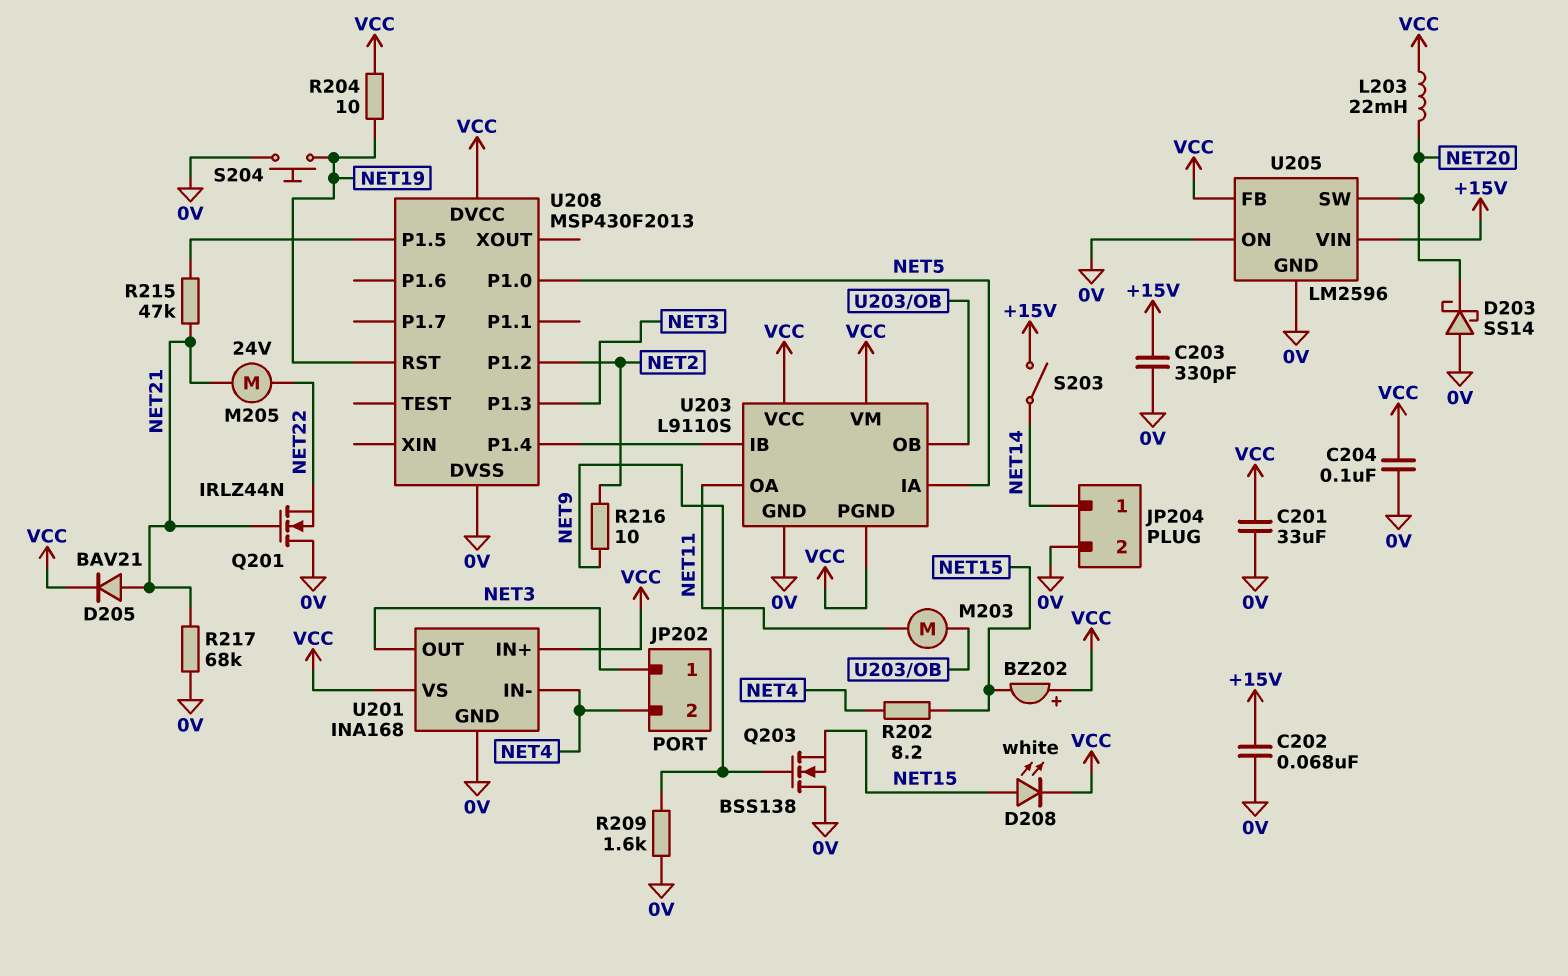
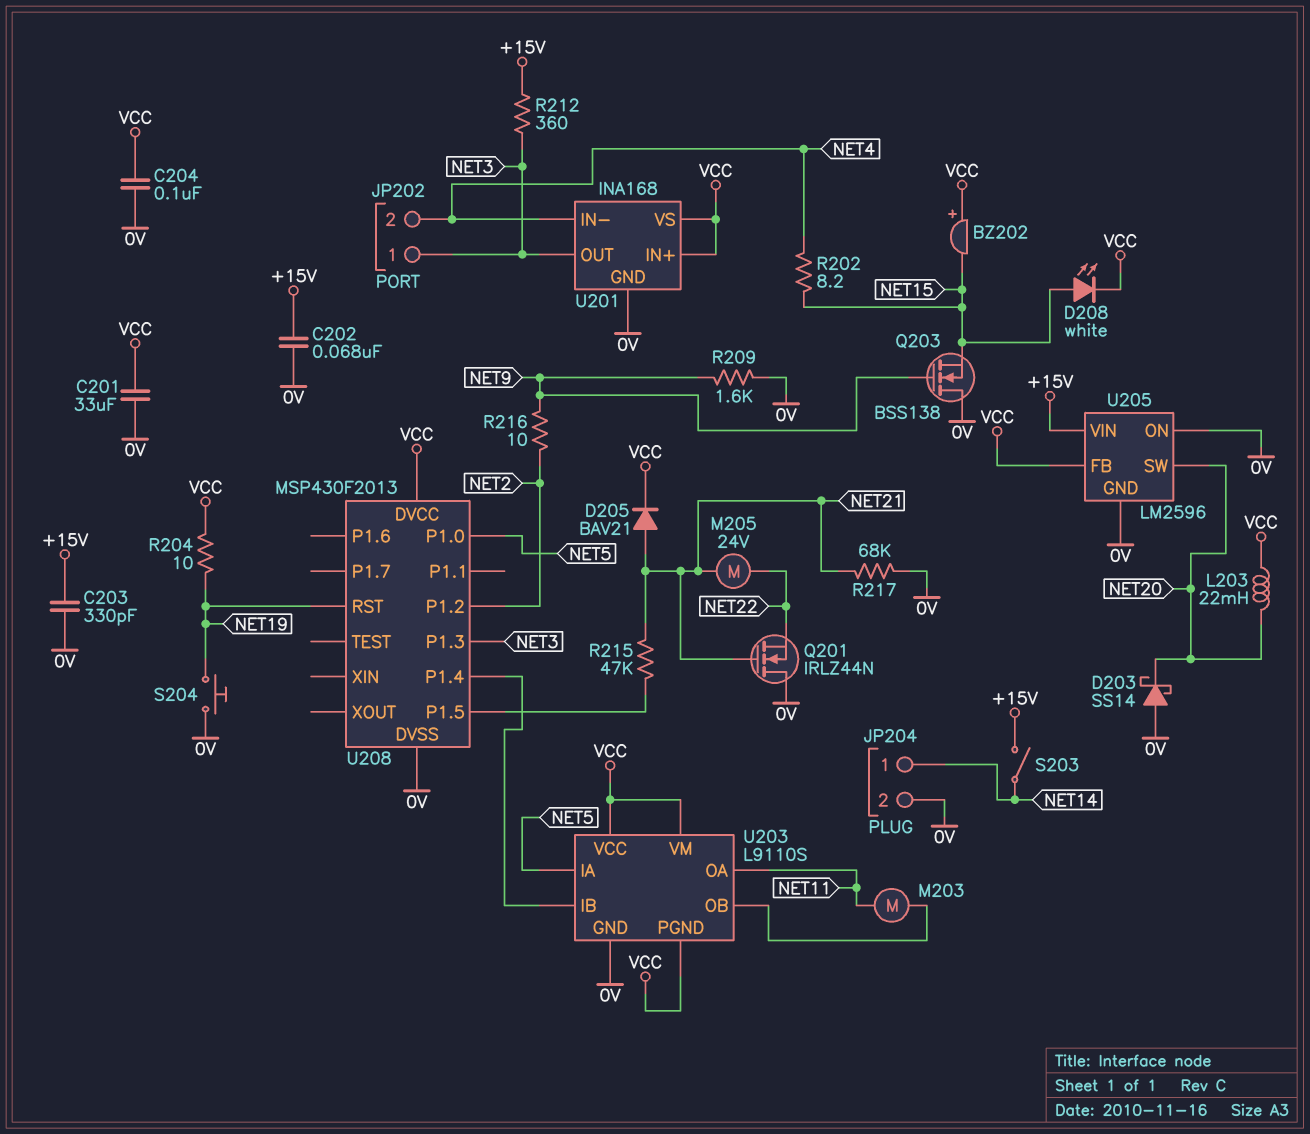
R212: none -> 360 (+15V, NET3)

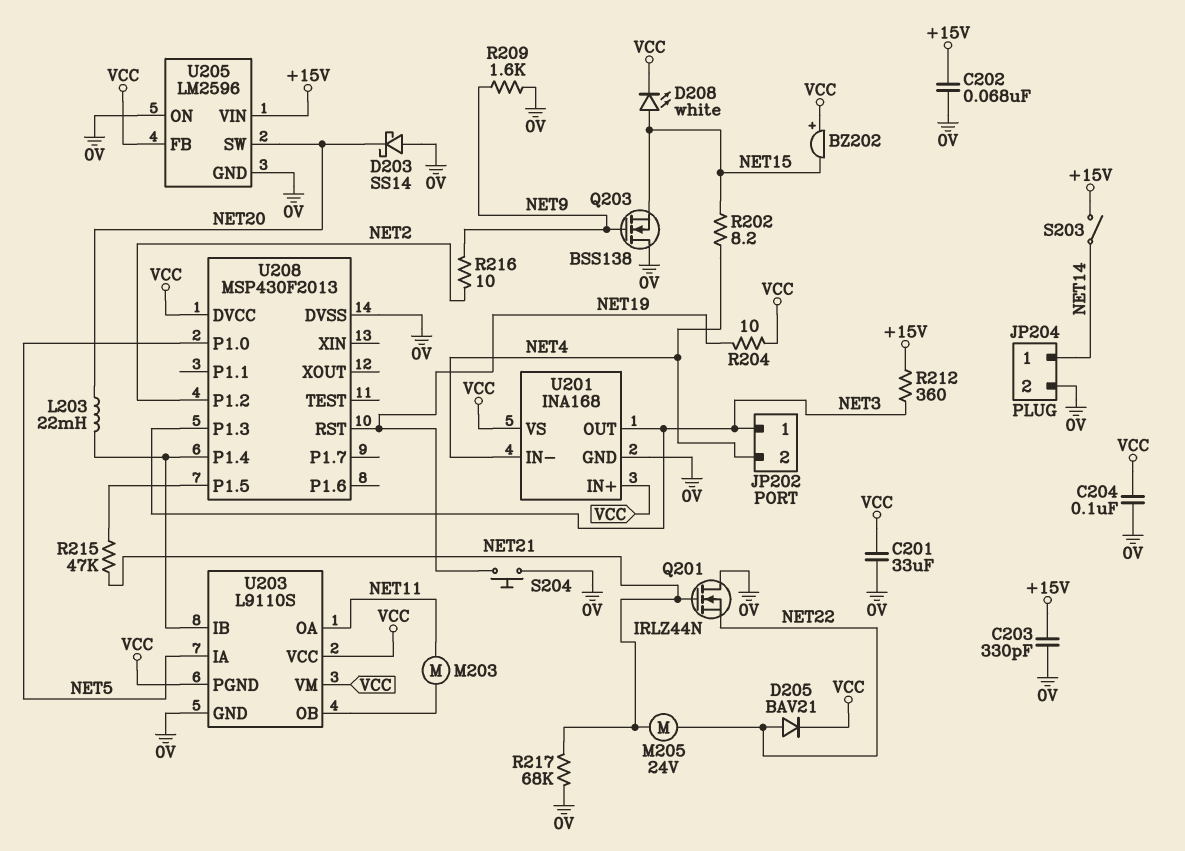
D205: diode BAV21 (A NET21, K VCC) -> diode BAV21 (A NET22, K VCC)
L203: 22mH (NET20, VCC) -> 22mH (NET20, U203/IB)

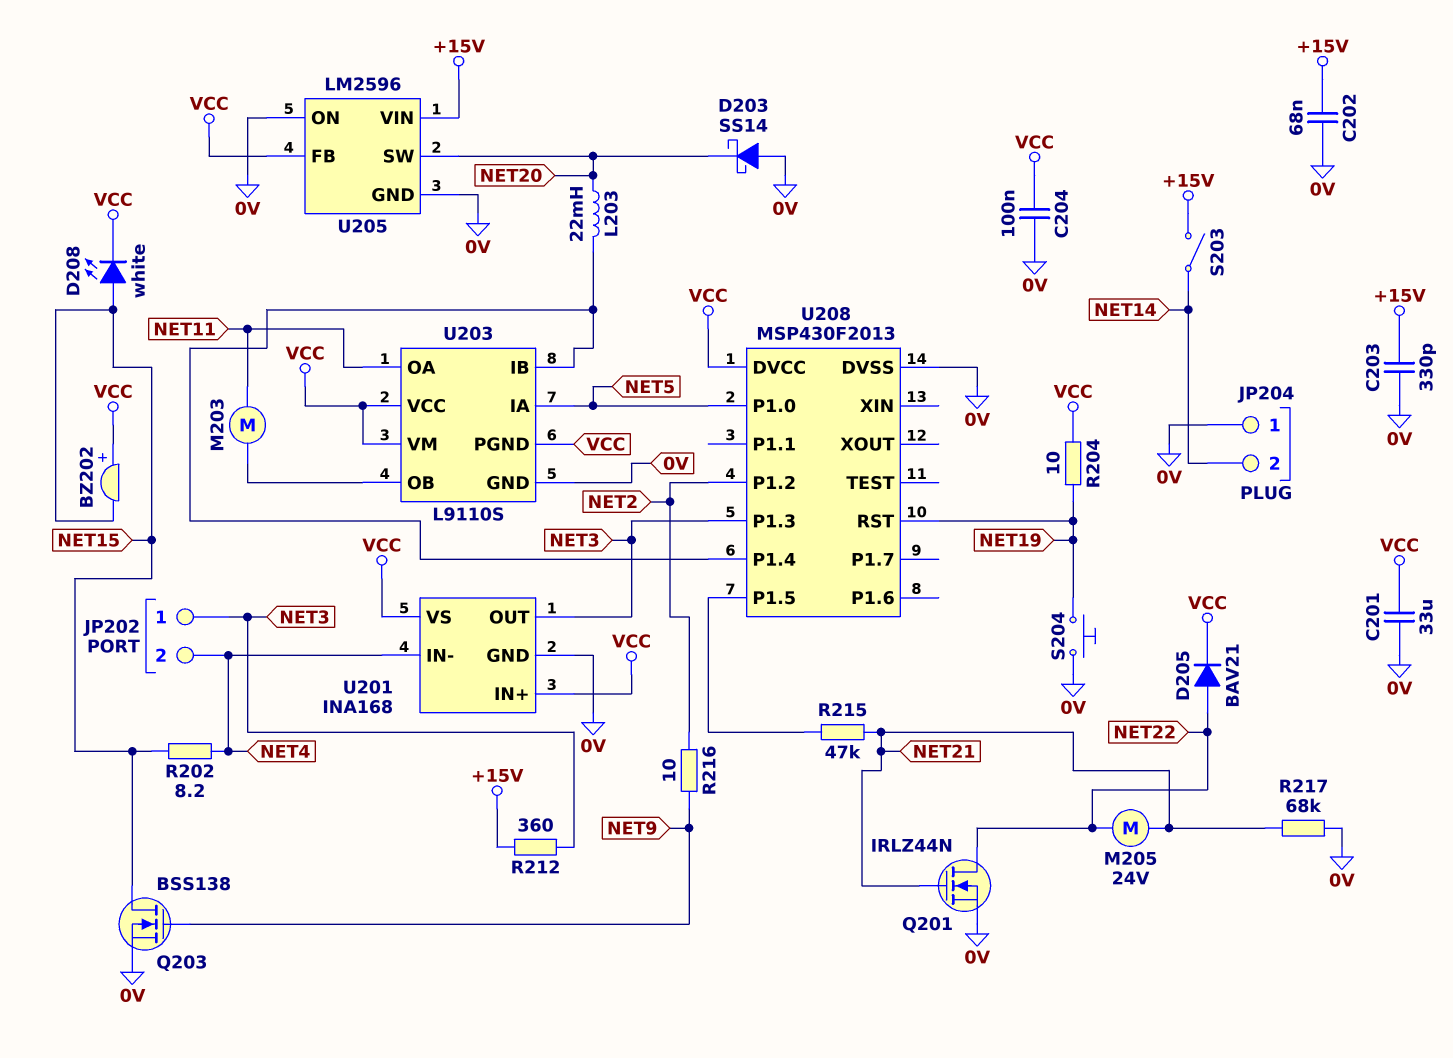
JP204 pin 1: NET14 -> 0V
JP204 pin 2: 0V -> NET14
Q201: NMOS IRLZ44N (G NET21, D 0V, S NET22) -> NMOS IRLZ44N (G NET21, D NET22, S 0V)
Q203: NMOS BSS138 (G NET9, D 0V, S NET15) -> NMOS BSS138 (G NET9, D NET15, S 0V)
R209: 1.6k (0V, NET9) -> none

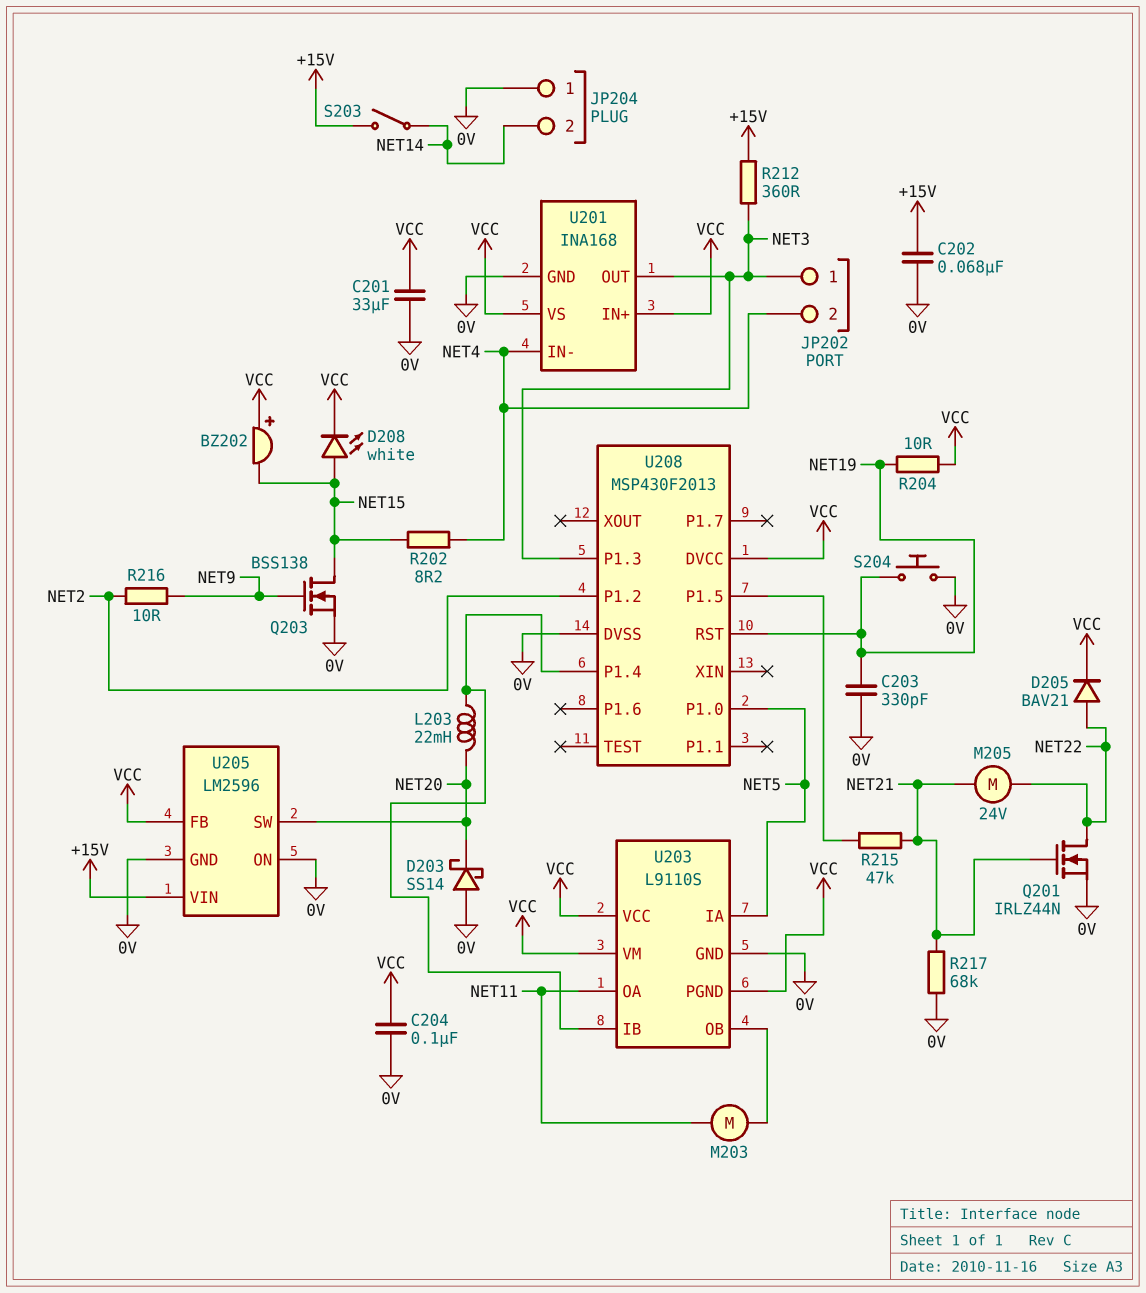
C203: 330pF (+15V, 0V) -> 330pF (0V, NET19)

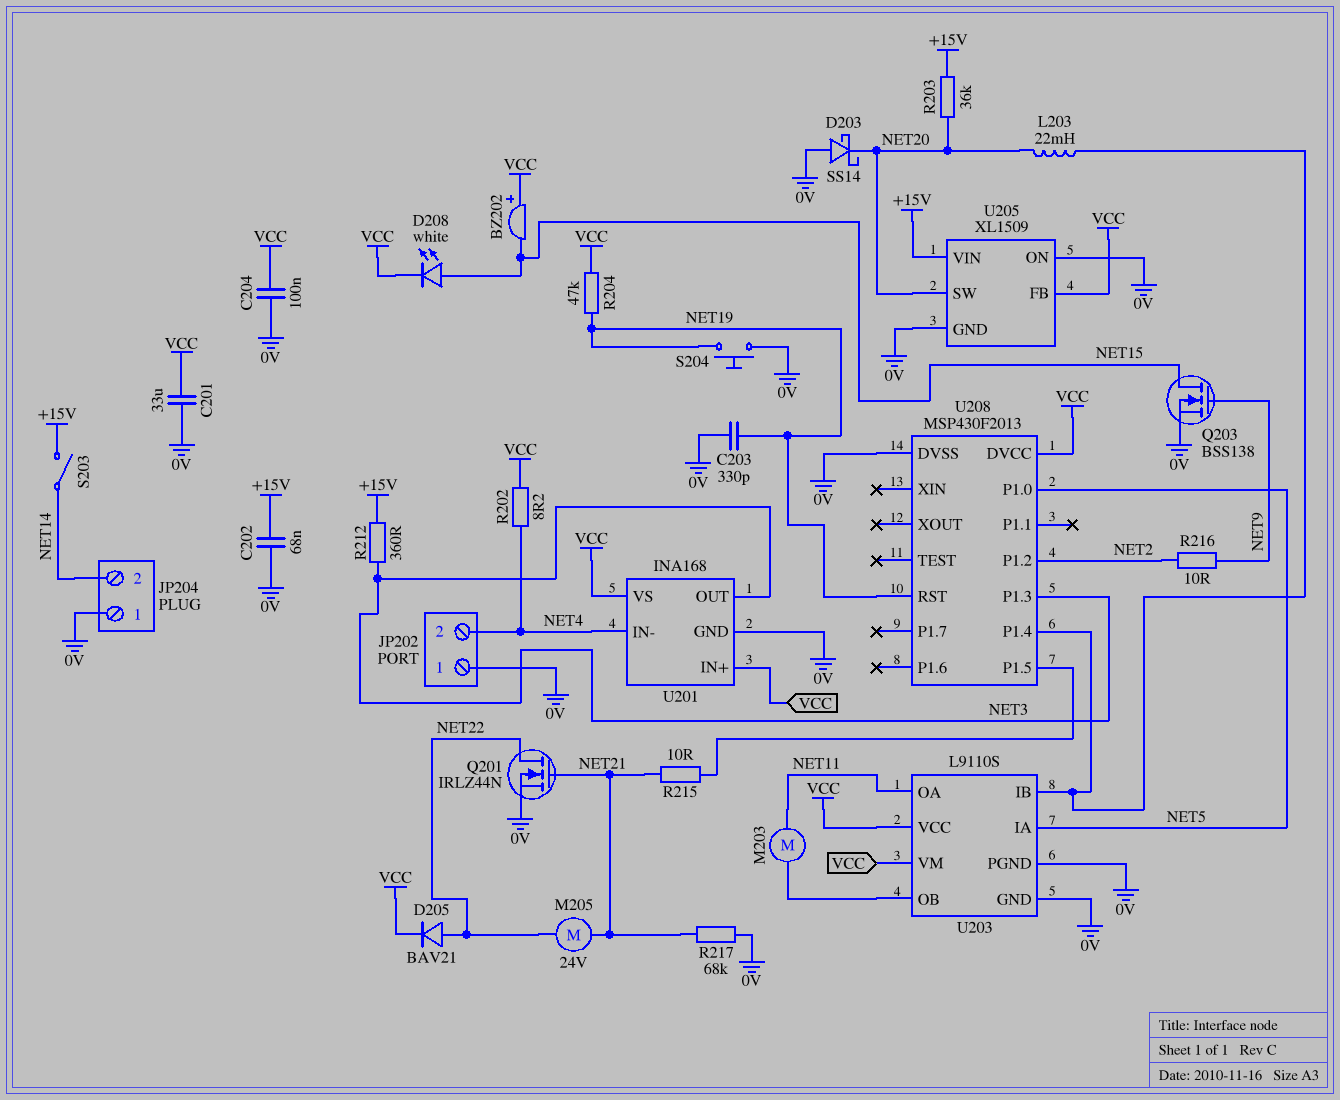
JP202 pin 1: NET3 -> 0V
R202: 8.2 (NET4, NET15) -> 8.2 (NET4, VCC)
R203: none -> 36k (+15V, NET20)
R204: 10 (NET19, VCC) -> 47k (NET19, VCC)
R215: 47k (NET21, U208/P1.5) -> 10 (NET21, U208/P1.5)
U203 pin PGND: VCC -> 0V
U205: LM2596 -> XL1509

